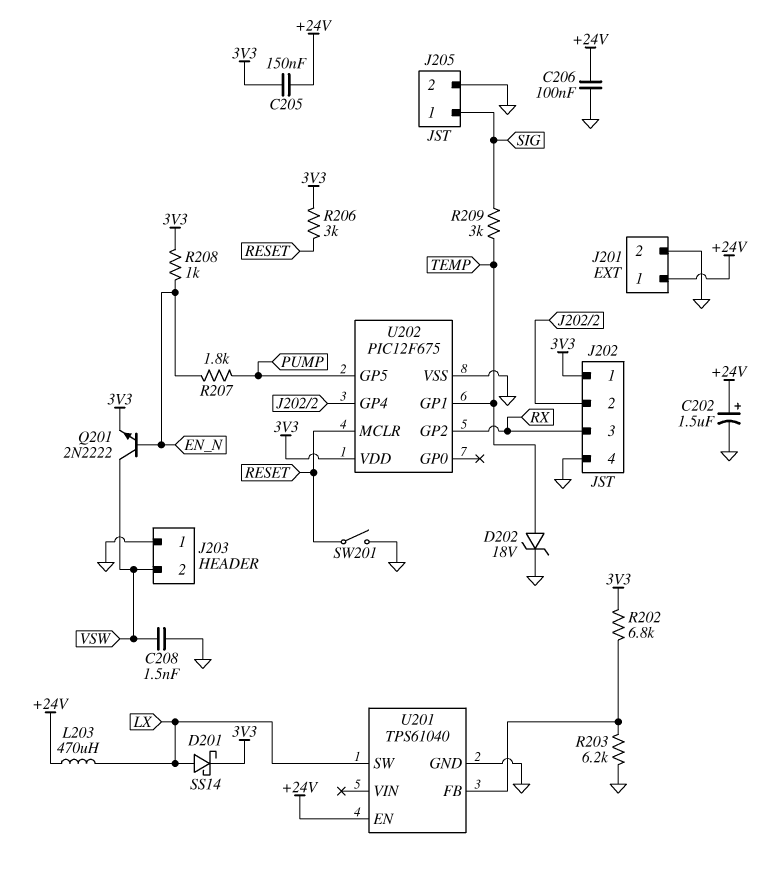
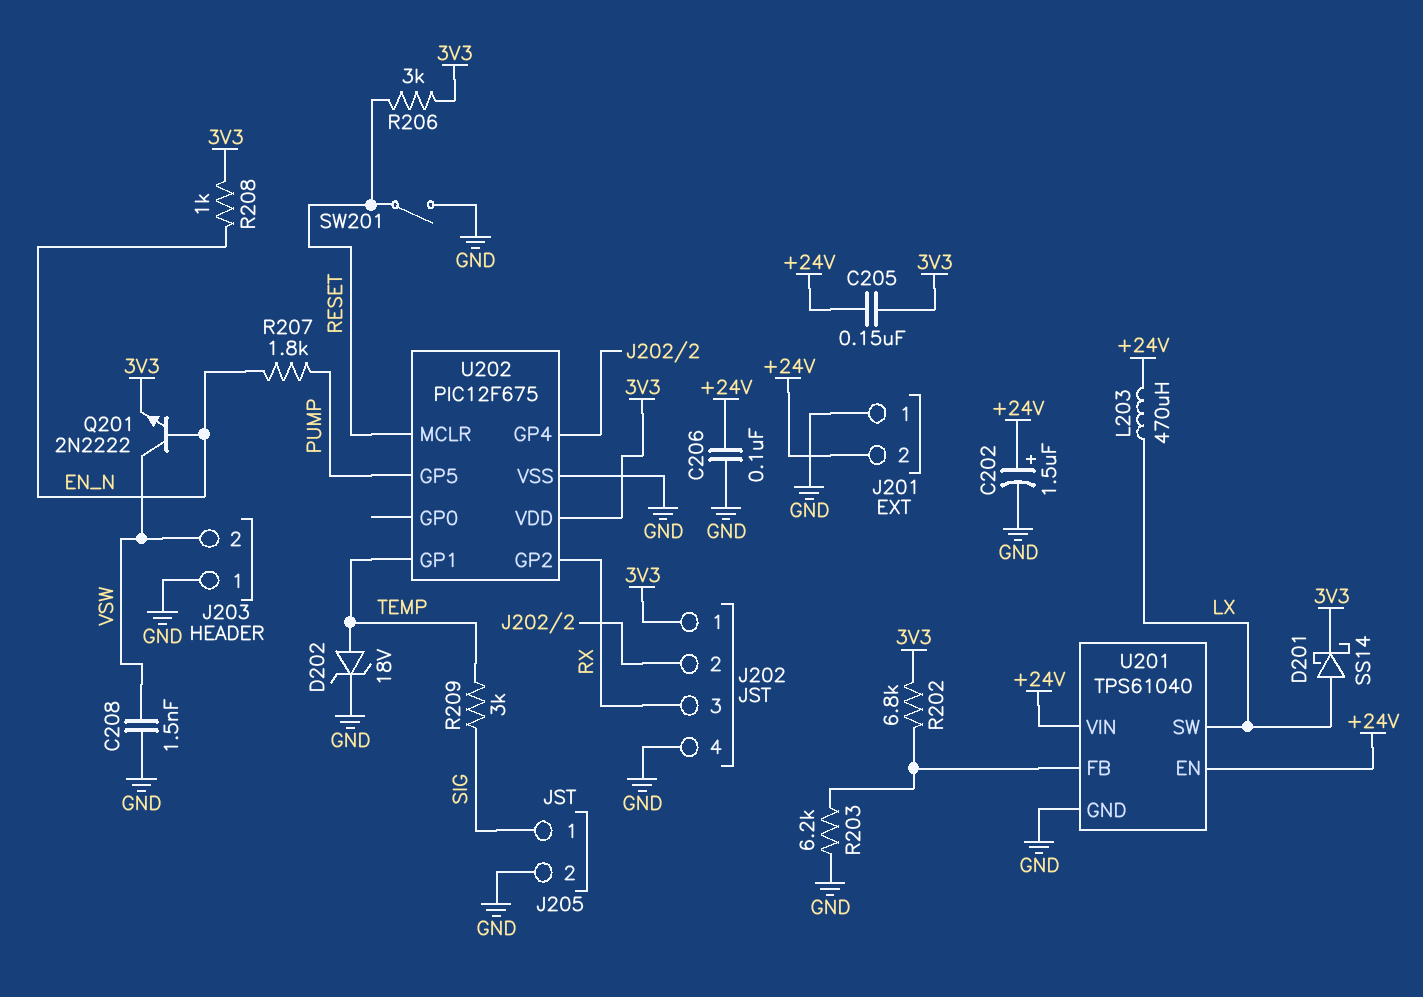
J201 pin 1: +24V -> GND
J201 pin 2: GND -> +24V
U201 pin VIN: none -> +24V

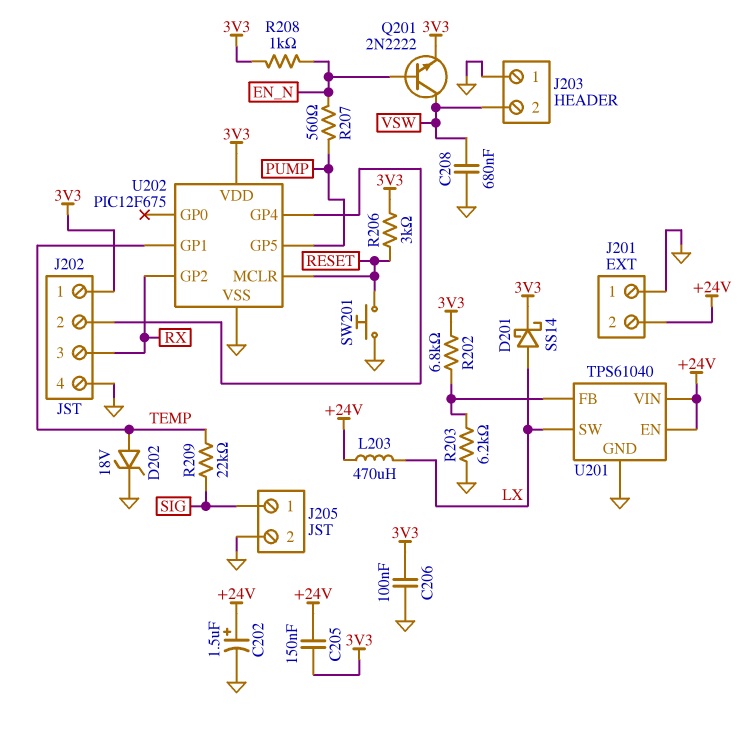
C206: 100nF (+24V, GND) -> 100nF (3V3, GND)
C208: 1.5nF (GND, VSW) -> 680nF (GND, VSW)
R207: 1.8k (EN_N, PUMP) -> 560 (EN_N, PUMP)
R209: 3k (SIG, TEMP) -> 22k (SIG, TEMP)
SW201: switch (GND, RESET) -> button (GND, RESET)

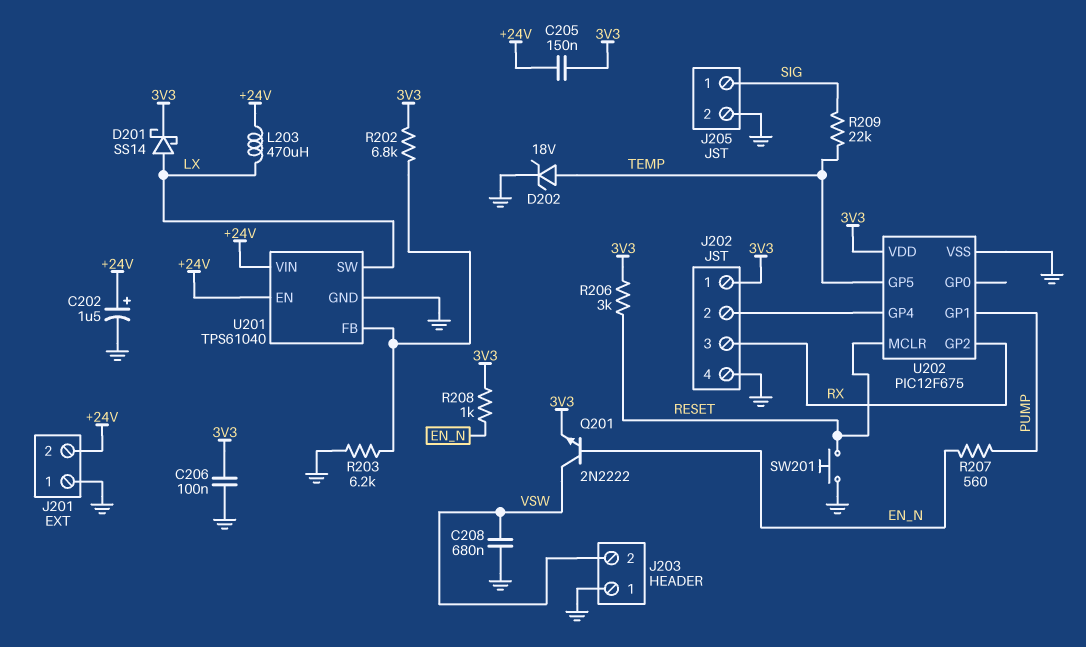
U202 pin GP1: TEMP -> PUMP
U202 pin GP5: PUMP -> TEMP

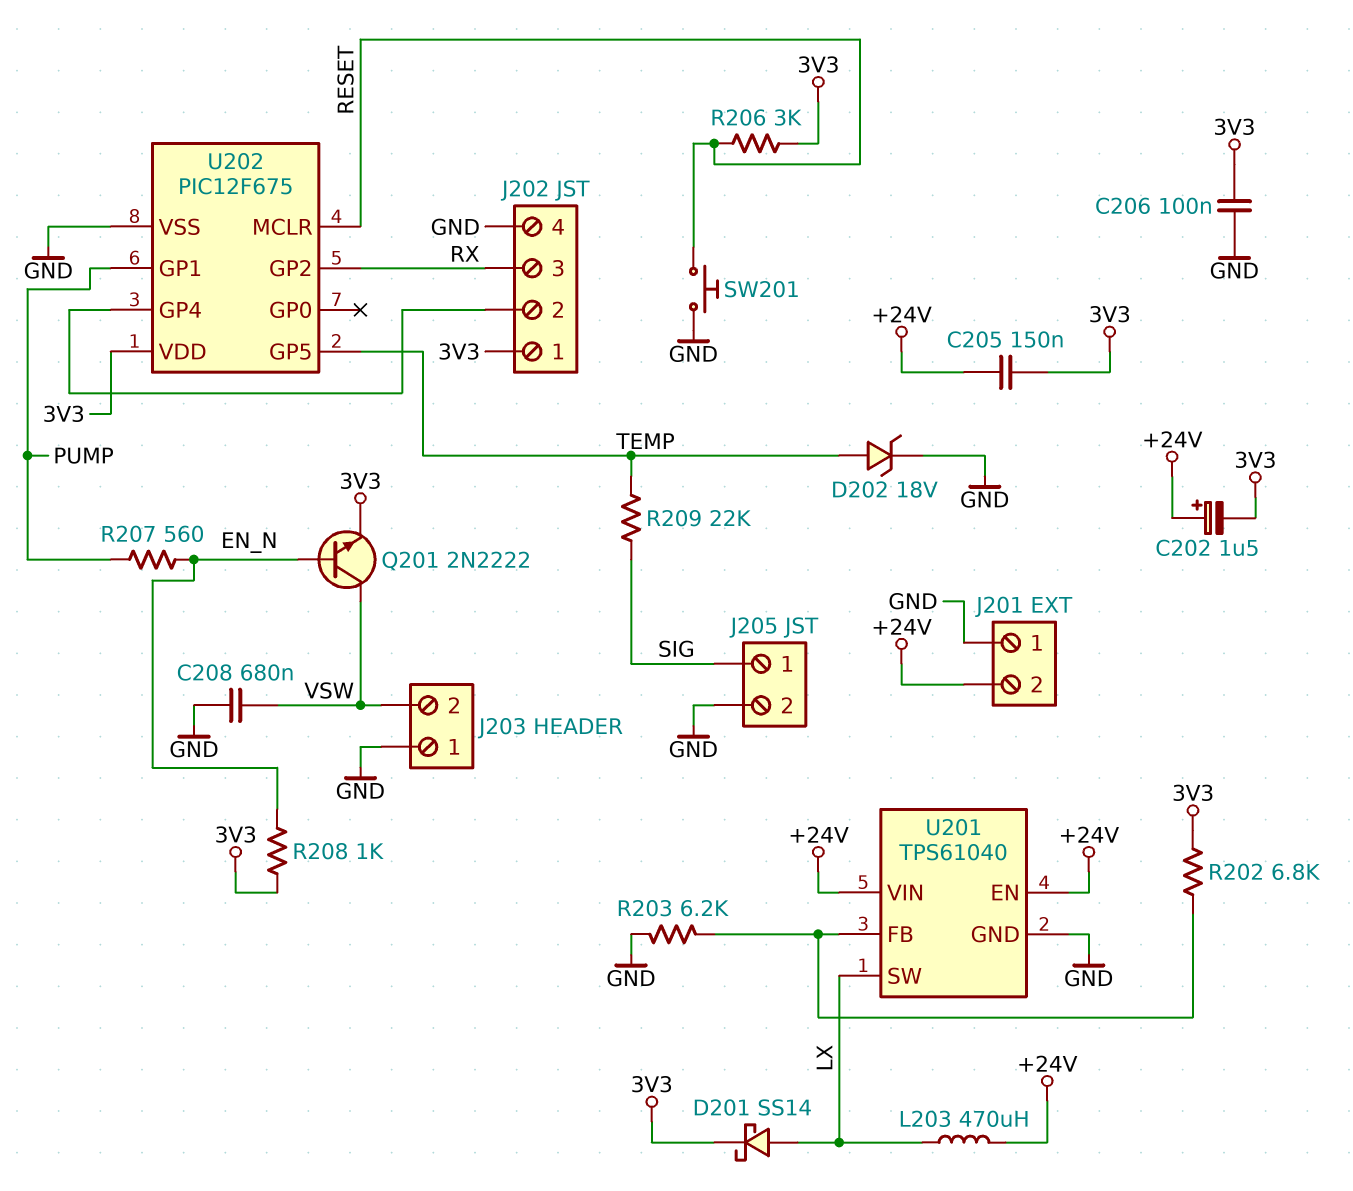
C202: 1.5uF (plus +24V, minus GND) -> 1.5uF (plus +24V, minus 3V3)

